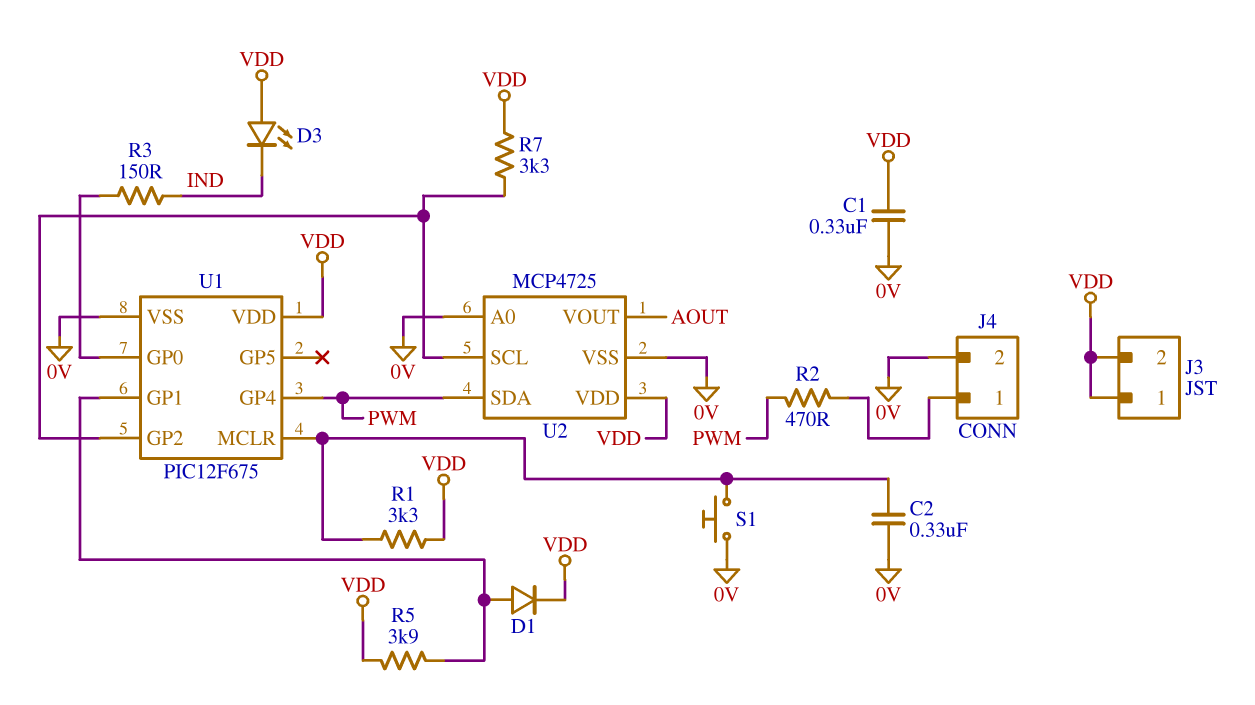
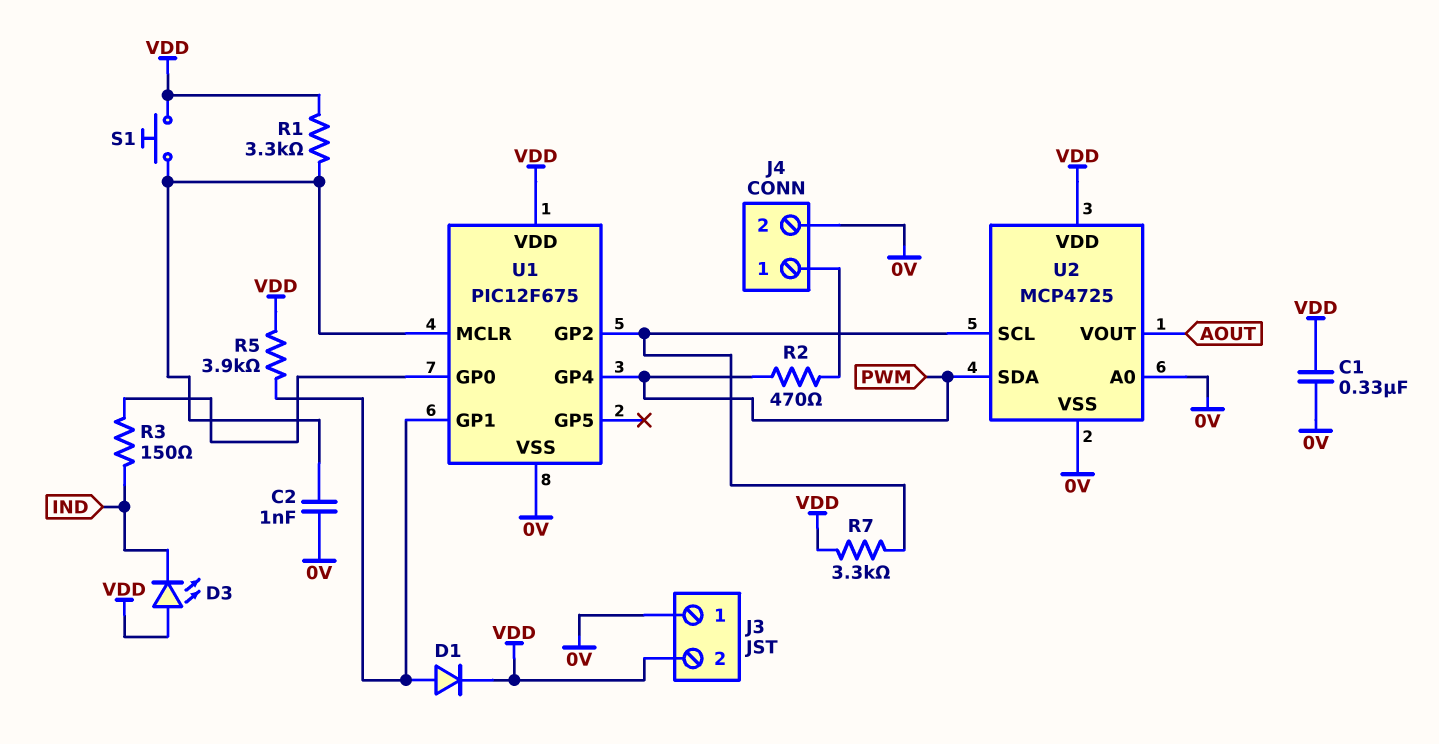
C2: 330nF (0V, U1/MCLR) -> 1nF (0V, U1/MCLR)
J3 pin 1: VDD -> 0V
S1: button (0V, U1/MCLR) -> button (U1/MCLR, VDD)

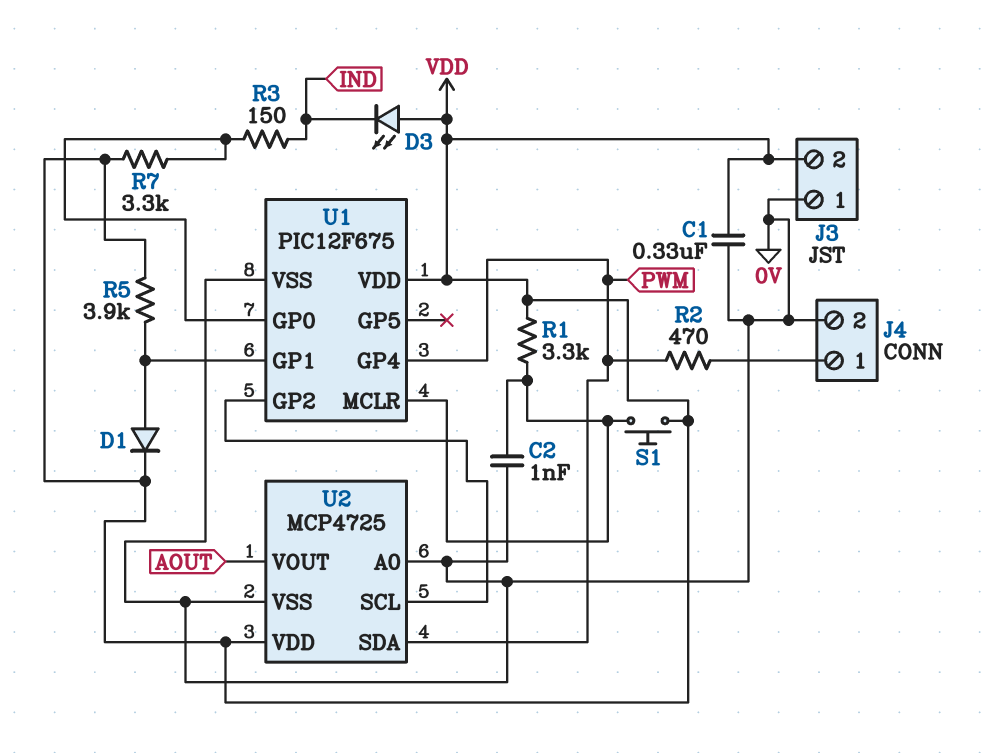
R7: 3.3k (U1/GP2, VDD) -> 3.3k (U1/GP0, VDD)

